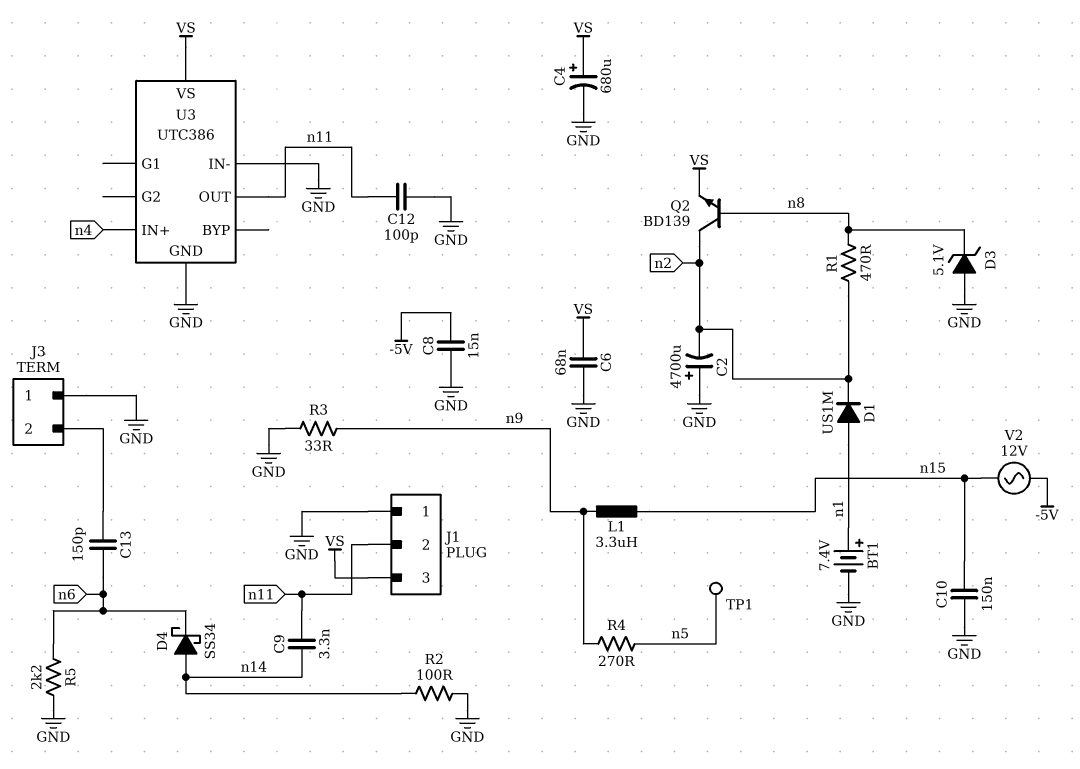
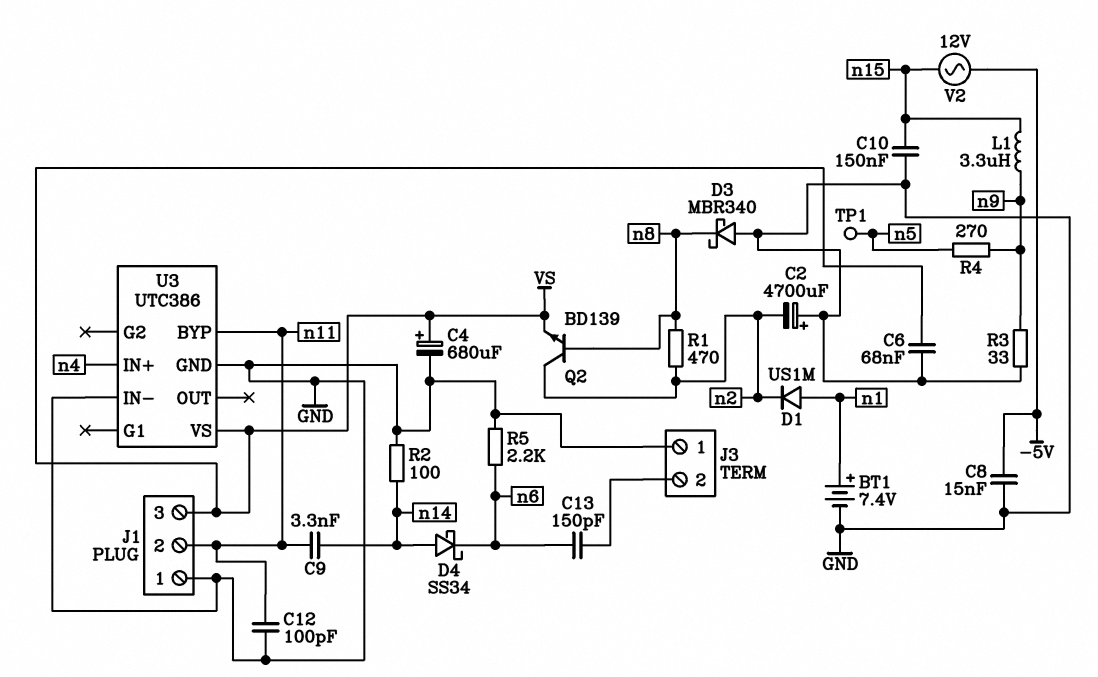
D3: zener 5.1V (A GND, K n8) -> schottky MBR340 (A GND, K n8)
U3 pin BYP: none -> n11
U3 pin OUT: n11 -> none

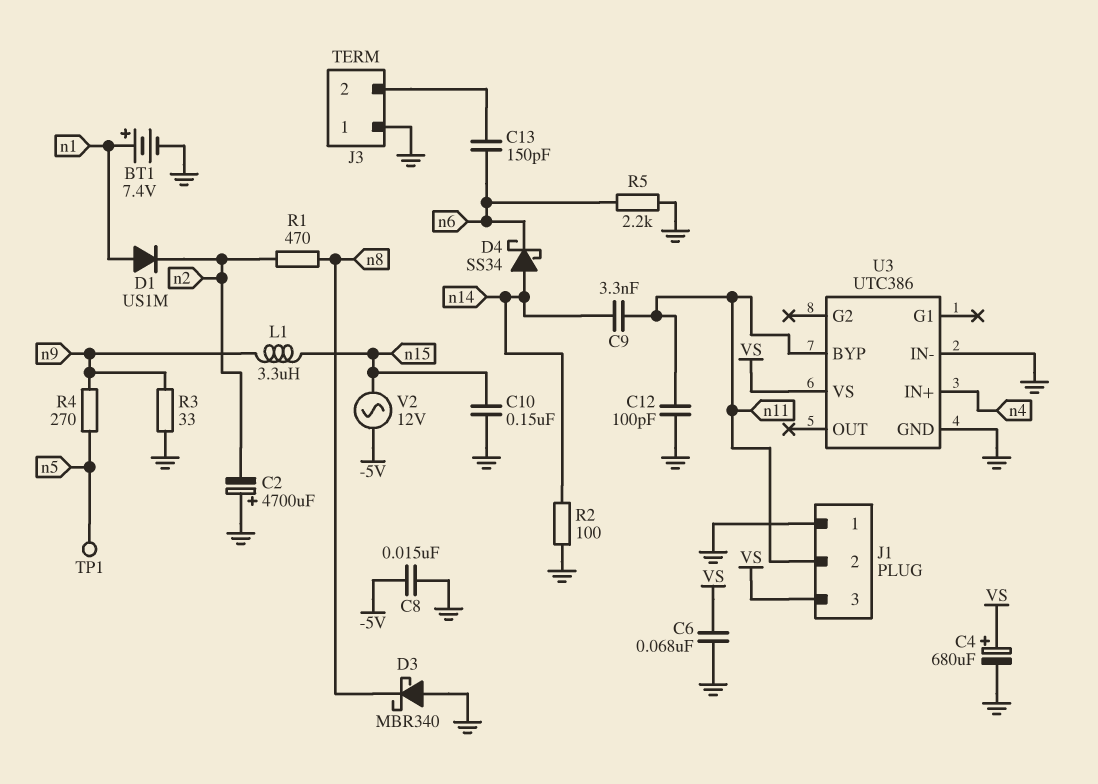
Q2: NPN BD139 (B n8, C n2, E VS) -> none

